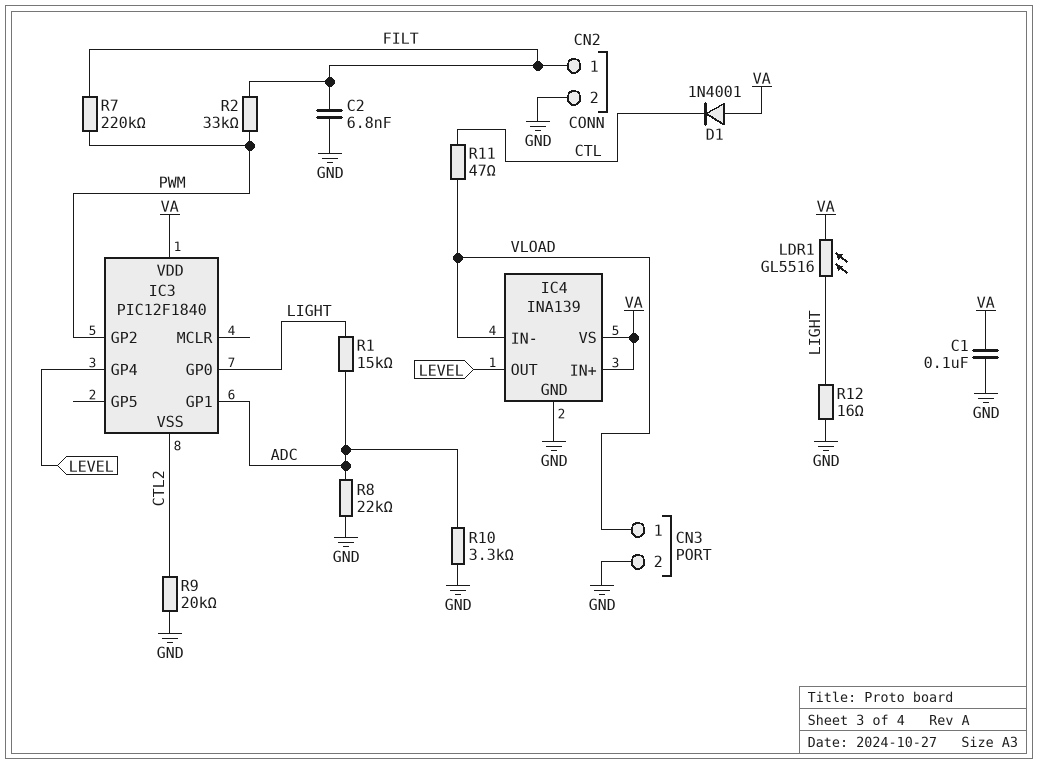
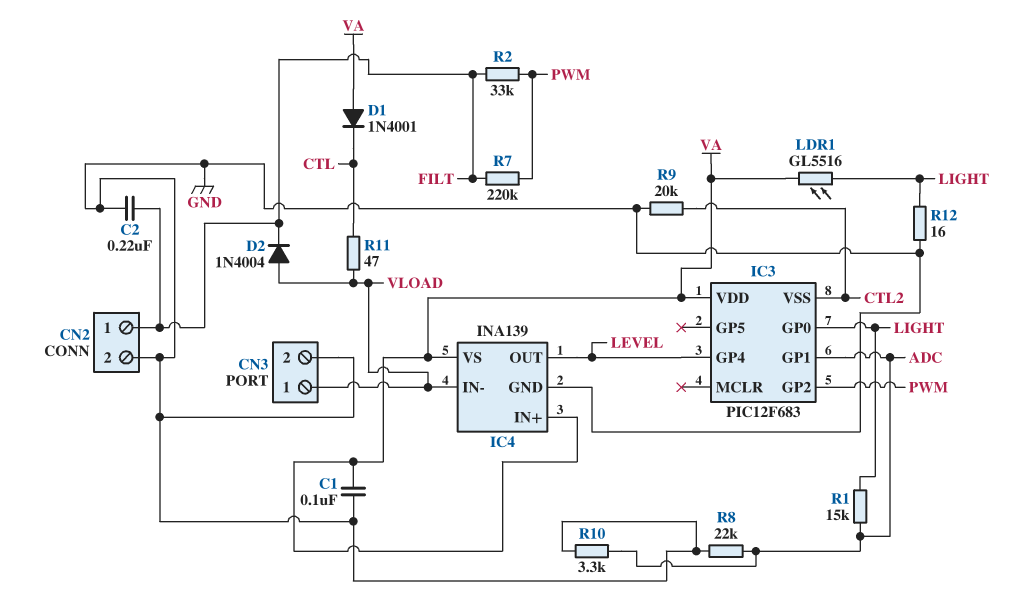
C2: 6.8nF (FILT, GND) -> 220nF (FILT, GND)
D2: none -> diode 1N4004 (A VLOAD, K FILT)
IC3: PIC12F1840 -> PIC12F683

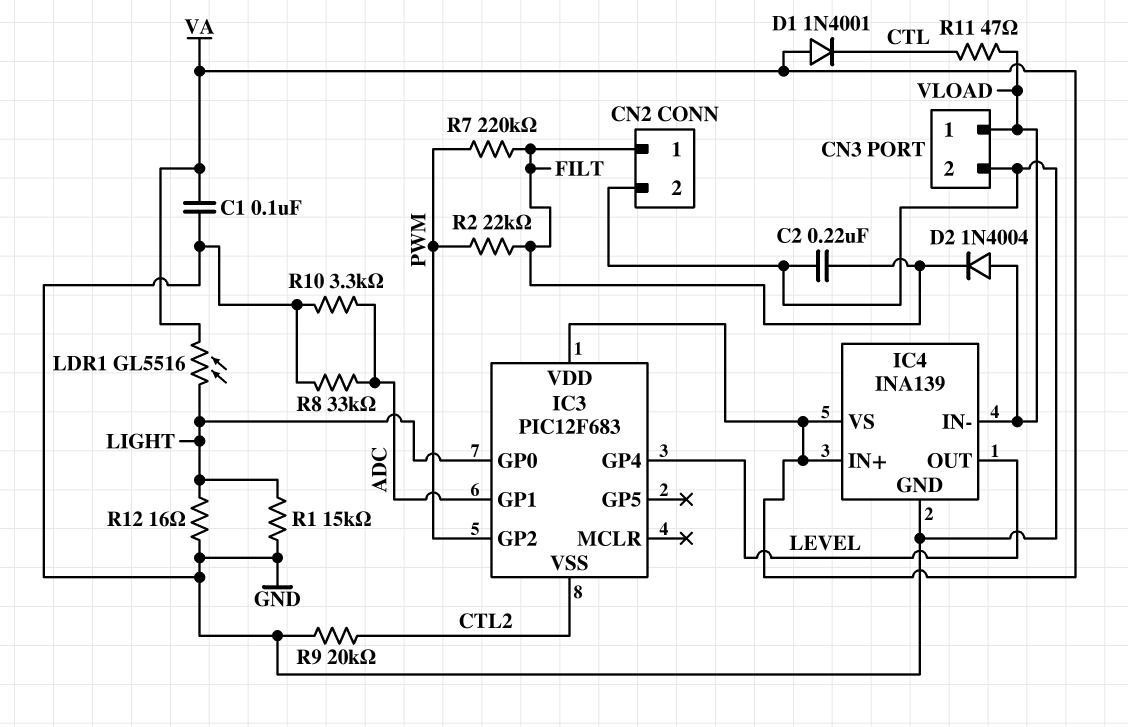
R1: 15k (ADC, LIGHT) -> 15k (GND, LIGHT)
R2: 33k (FILT, PWM) -> 22k (FILT, PWM)
R8: 22k (ADC, GND) -> 33k (ADC, GND)

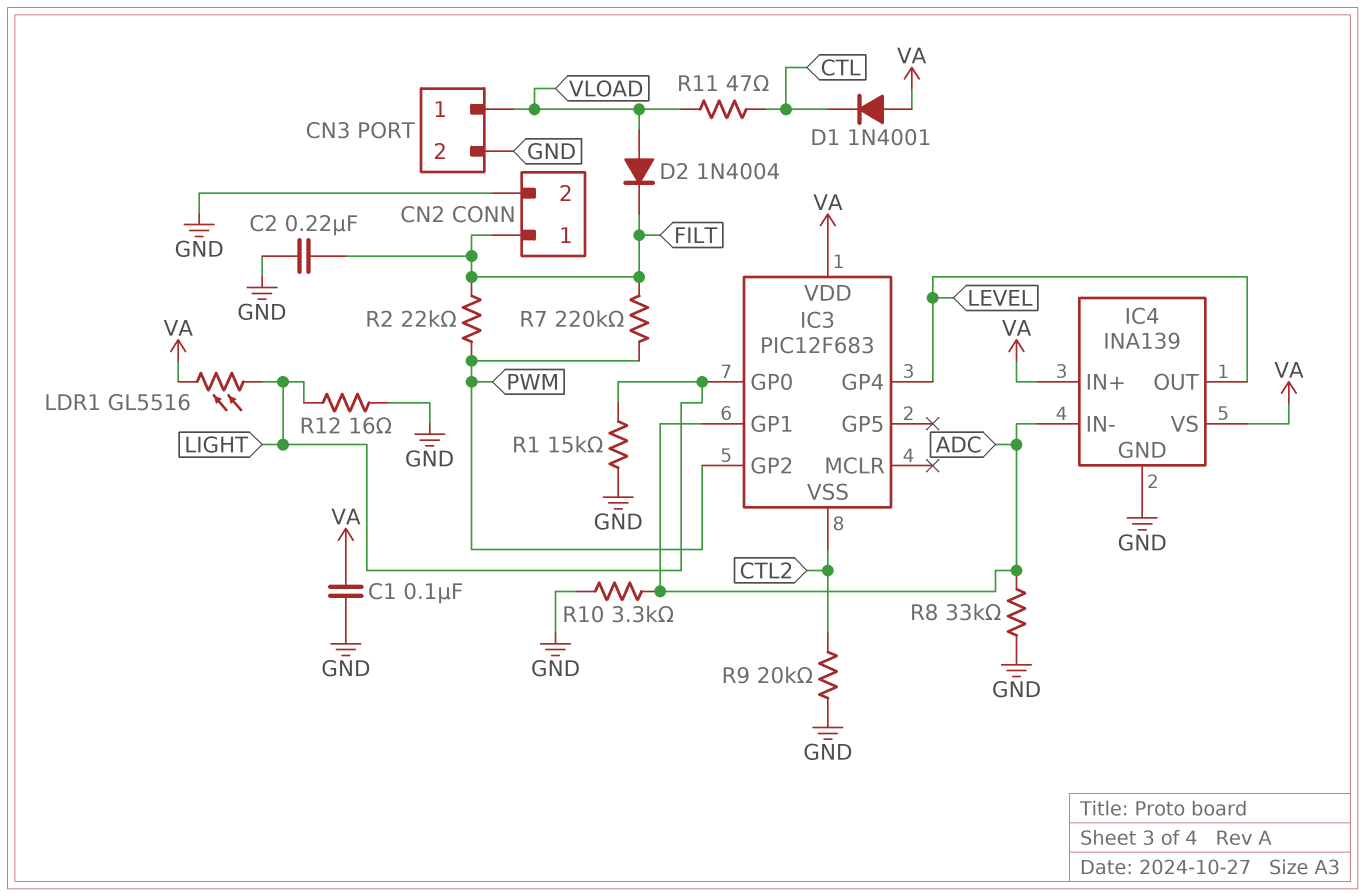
IC4 pin IN-: VLOAD -> ADC

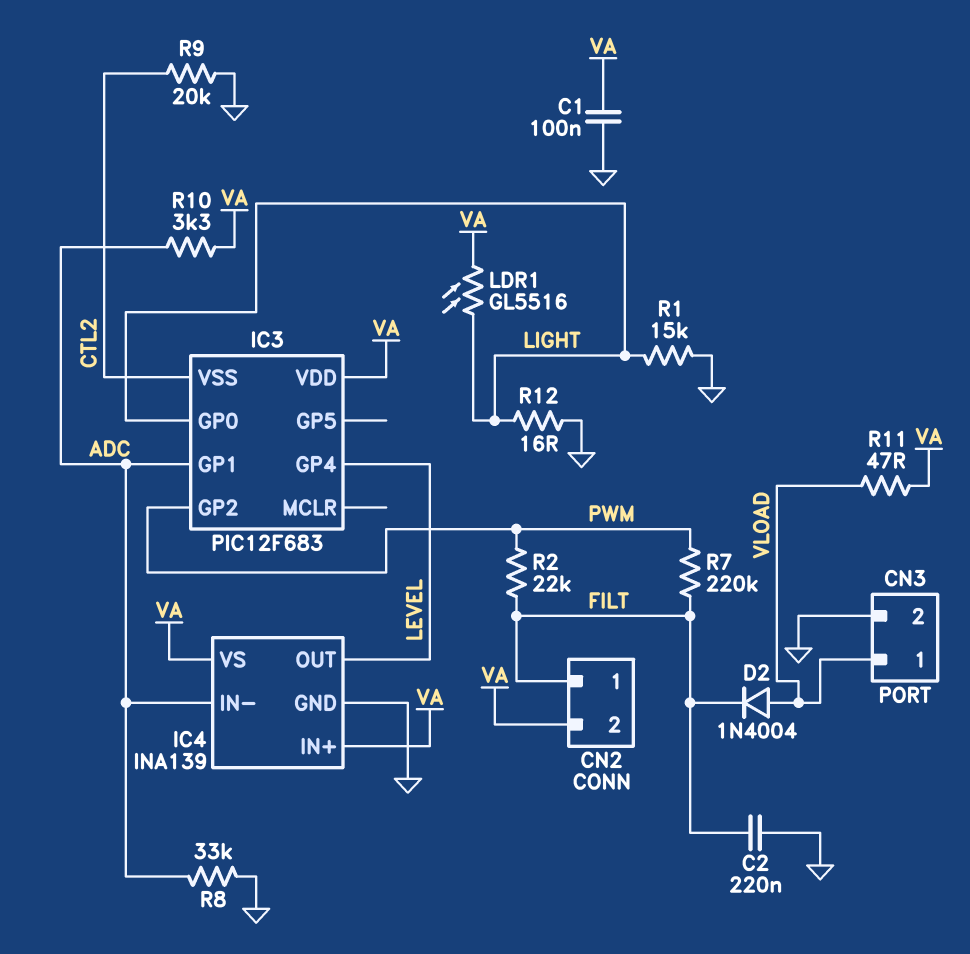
CN2 pin 2: GND -> VA
D1: diode 1N4001 (A VA, K CTL) -> none
R10: 3.3k (ADC, GND) -> 3.3k (ADC, VA)
R11: 47 (CTL, VLOAD) -> 47 (VA, VLOAD)

